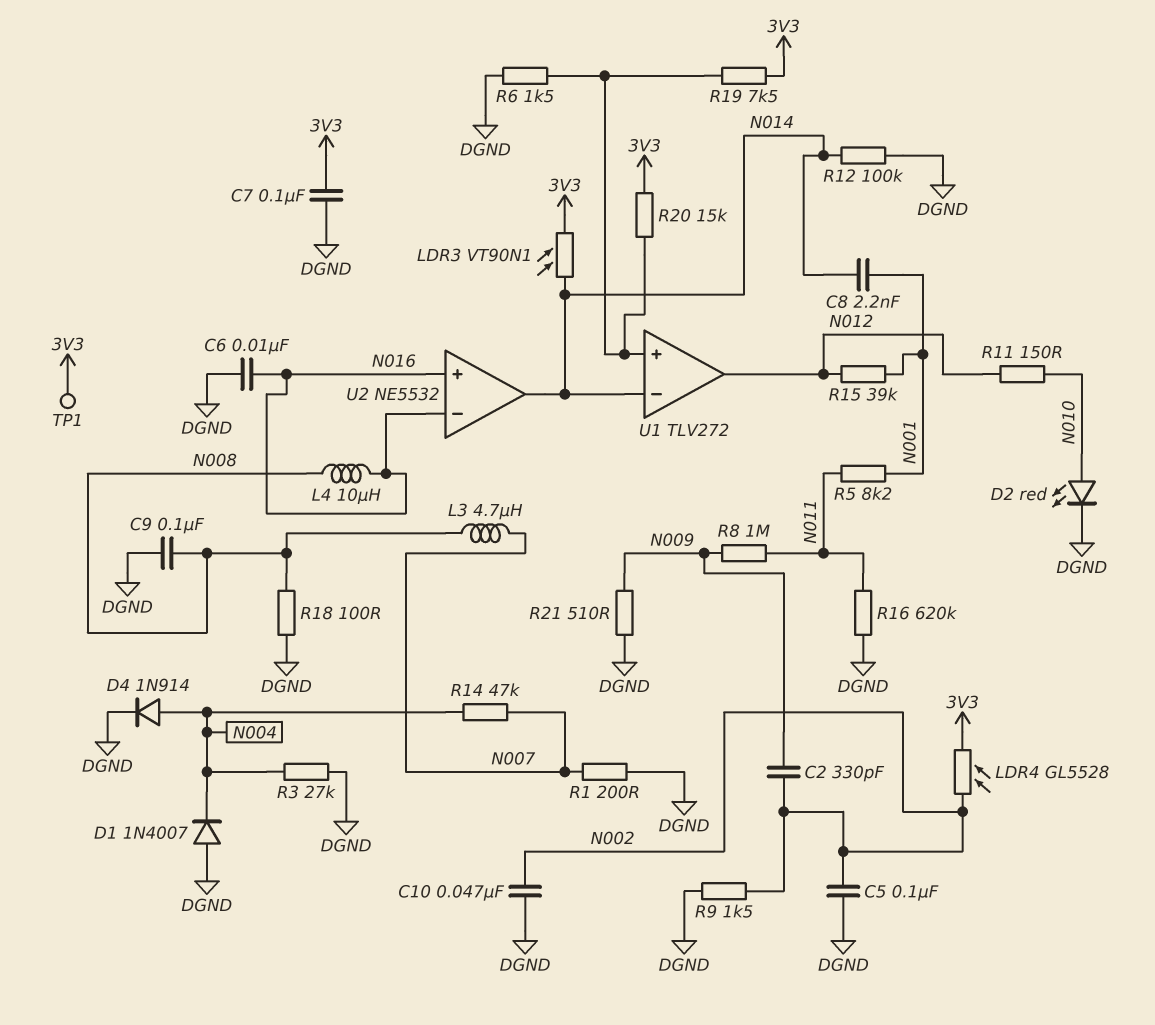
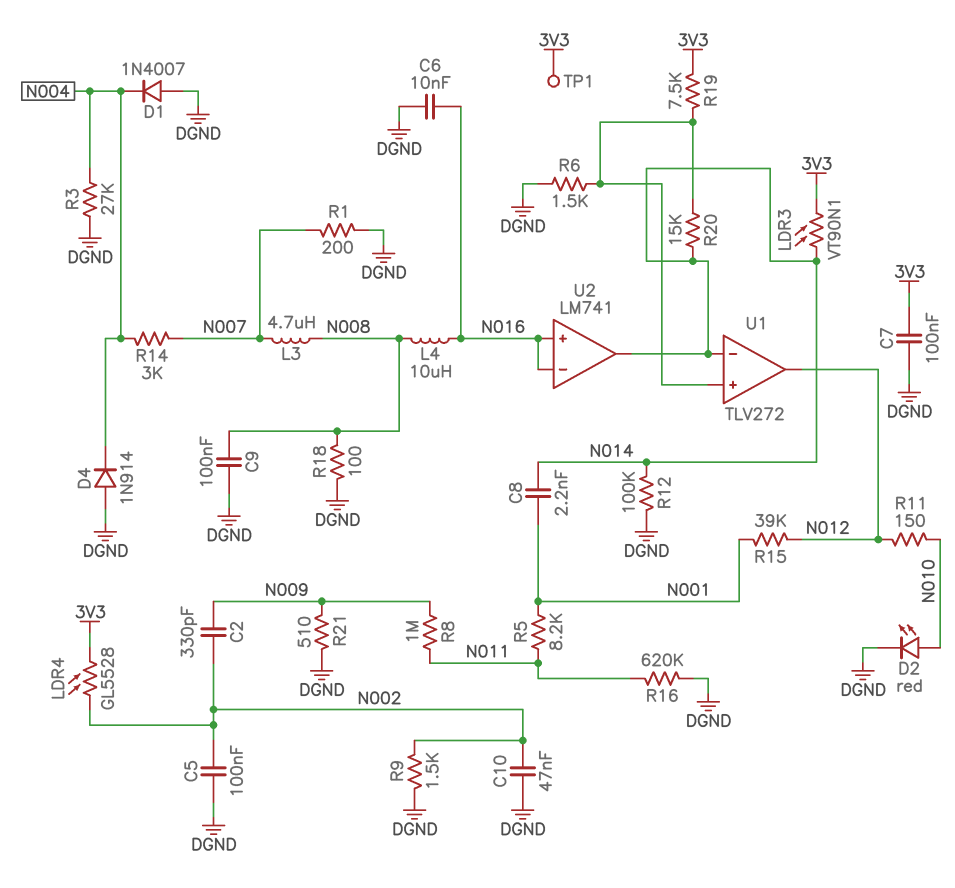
D4: diode 1N914 (A N004, K DGND) -> diode 1N914 (A DGND, K N004)
R14: 47k (N004, N007) -> 3k (N004, N007)
R20: 15k (3V3, U1/in+) -> 15k (N014, U1/in+)
U2: NE5532 -> LM741

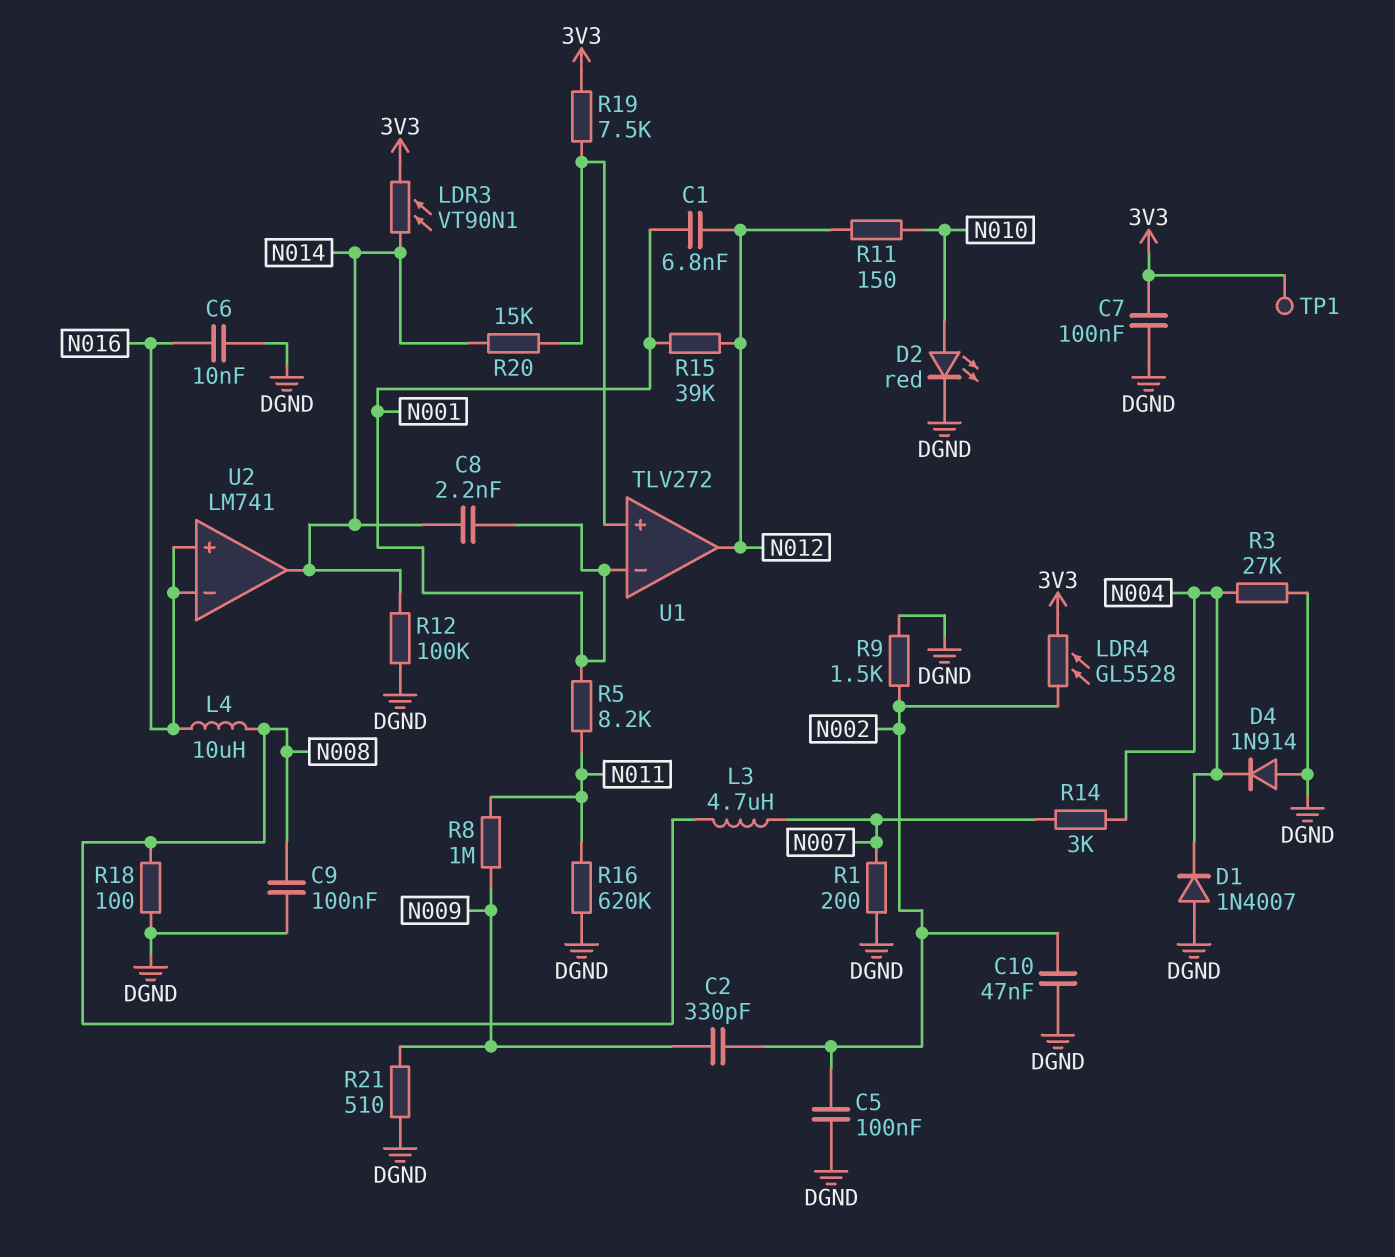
C1: none -> 6.8nF (N001, N012)
R6: 1.5k (DGND, U1/in+) -> none
U1 pin in-: N014 -> N001

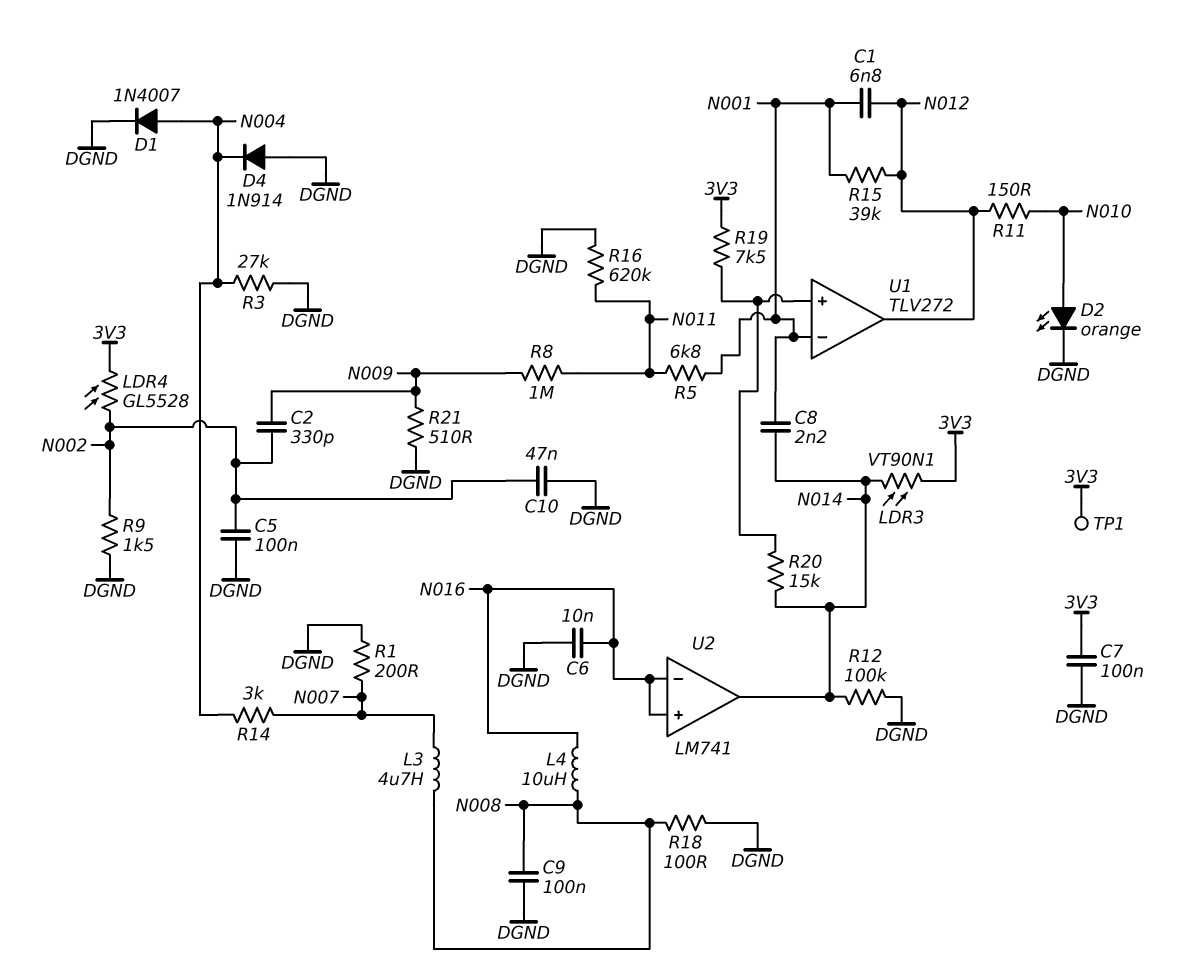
D1: diode 1N4007 (A DGND, K N004) -> diode 1N4007 (A N004, K DGND)
D2: LED red (A N010, K DGND) -> LED orange (A N010, K DGND)
R5: 8.2k (N001, N011) -> 6.8k (N001, N011)

